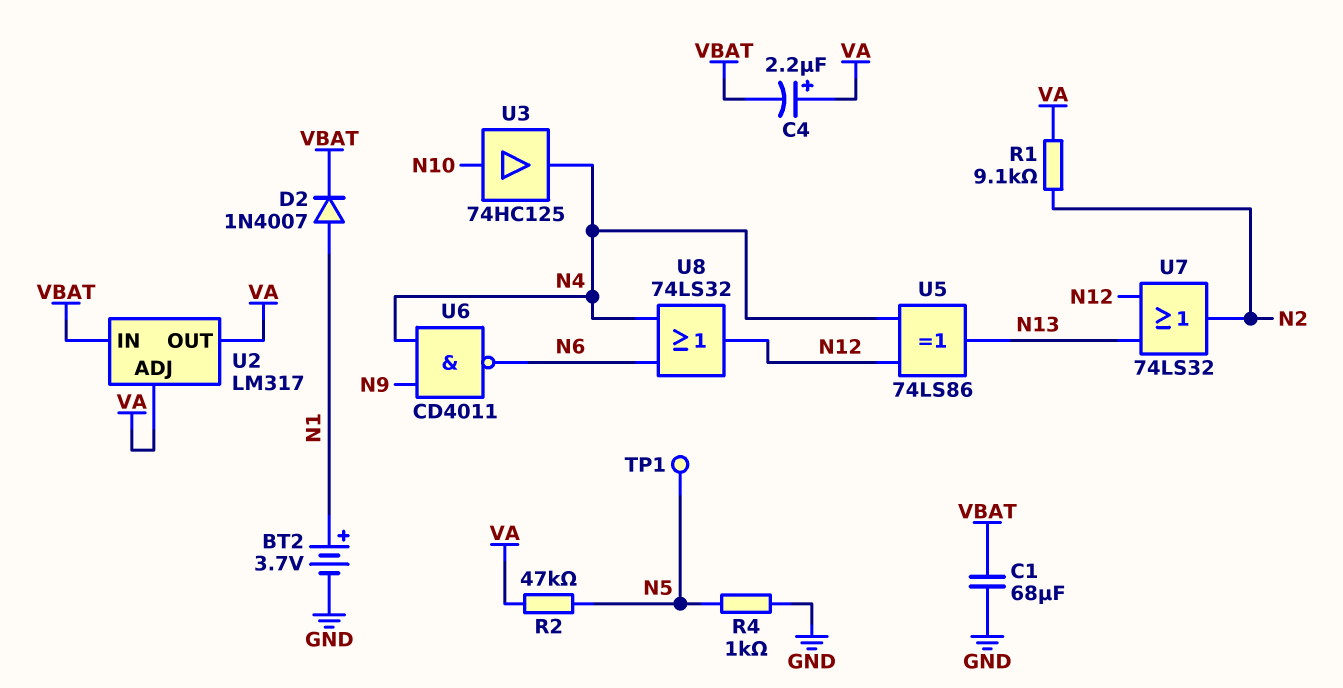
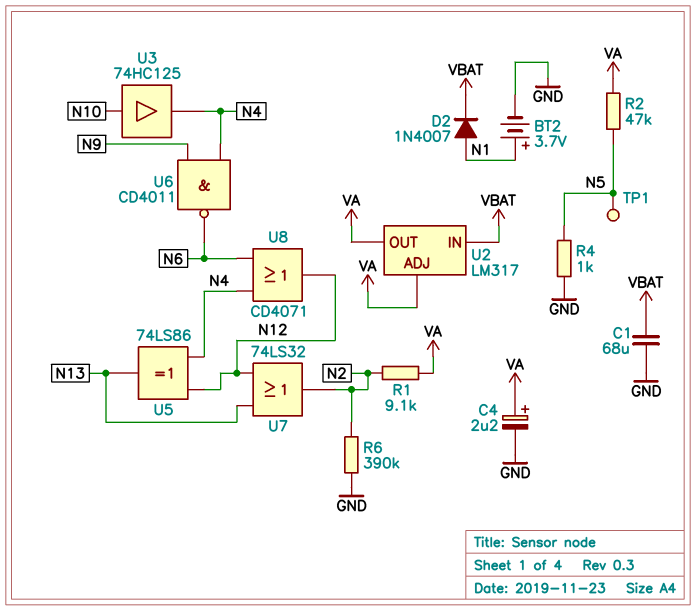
C4: 2.2uF (plus VA, minus VBAT) -> 2.2uF (plus VA, minus GND)
R6: none -> 390k (GND, N2)
U8: OR 74LS32 (in N4, in N6, out N12) -> OR CD4071 (in N4, in N6, out N12)

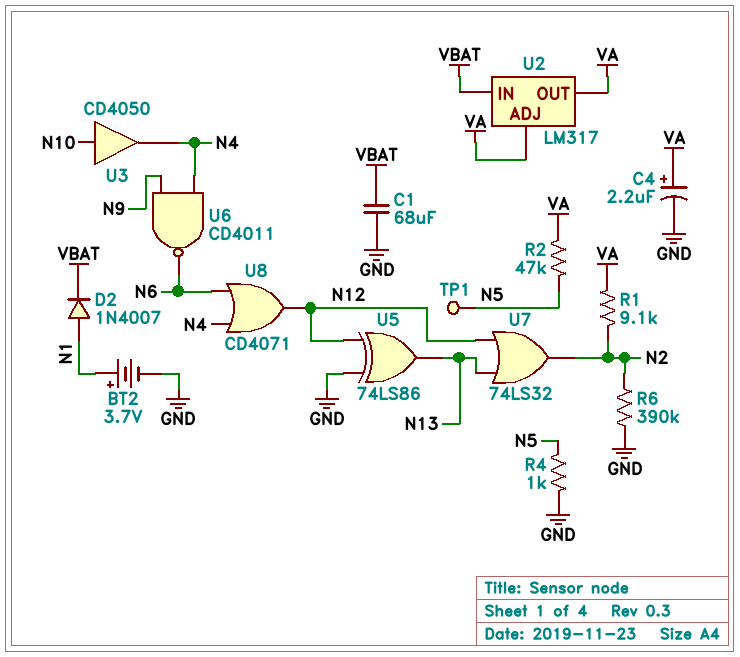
U3: buffer 74HC125 (in N10, out N4) -> buffer CD4050 (in N10, out N4)
U5: XOR 74LS86 (in N4, in N12, out N13) -> XOR 74LS86 (in GND, in N12, out N13)

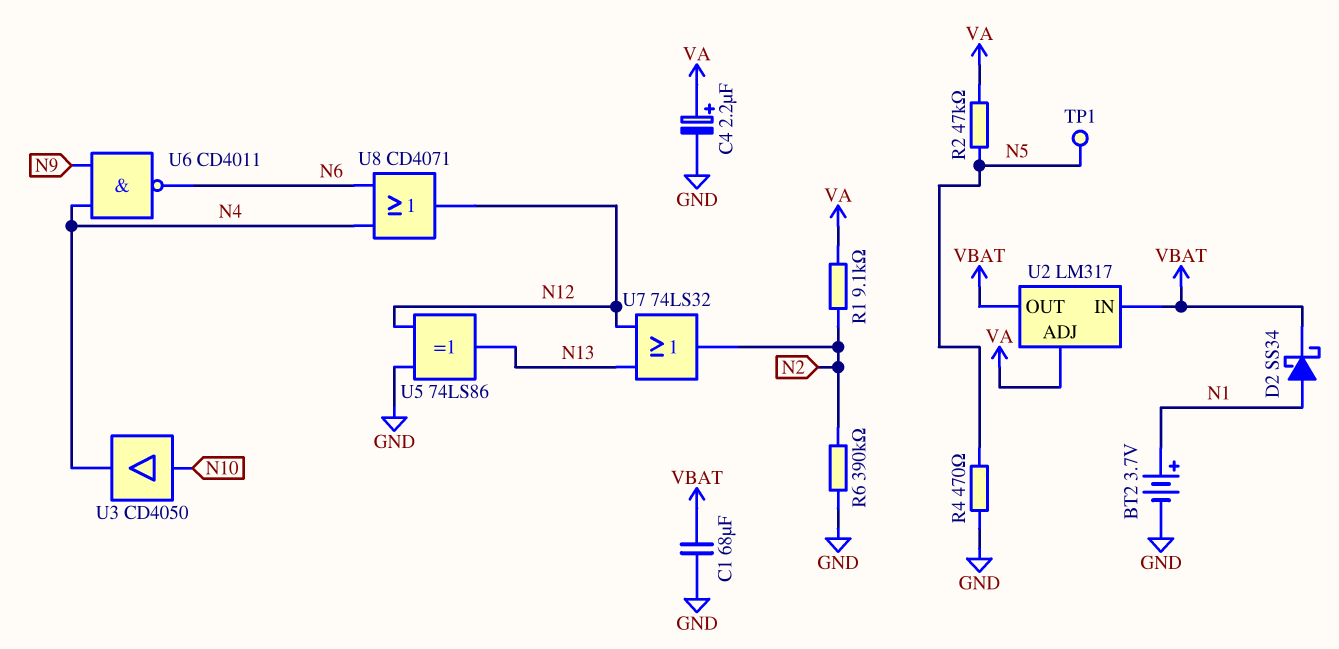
D2: diode 1N4007 (A N1, K VBAT) -> schottky SS34 (A N1, K VBAT)
R4: 1k (GND, N5) -> 470 (GND, N5)
U2 pin OUT: VA -> VBAT

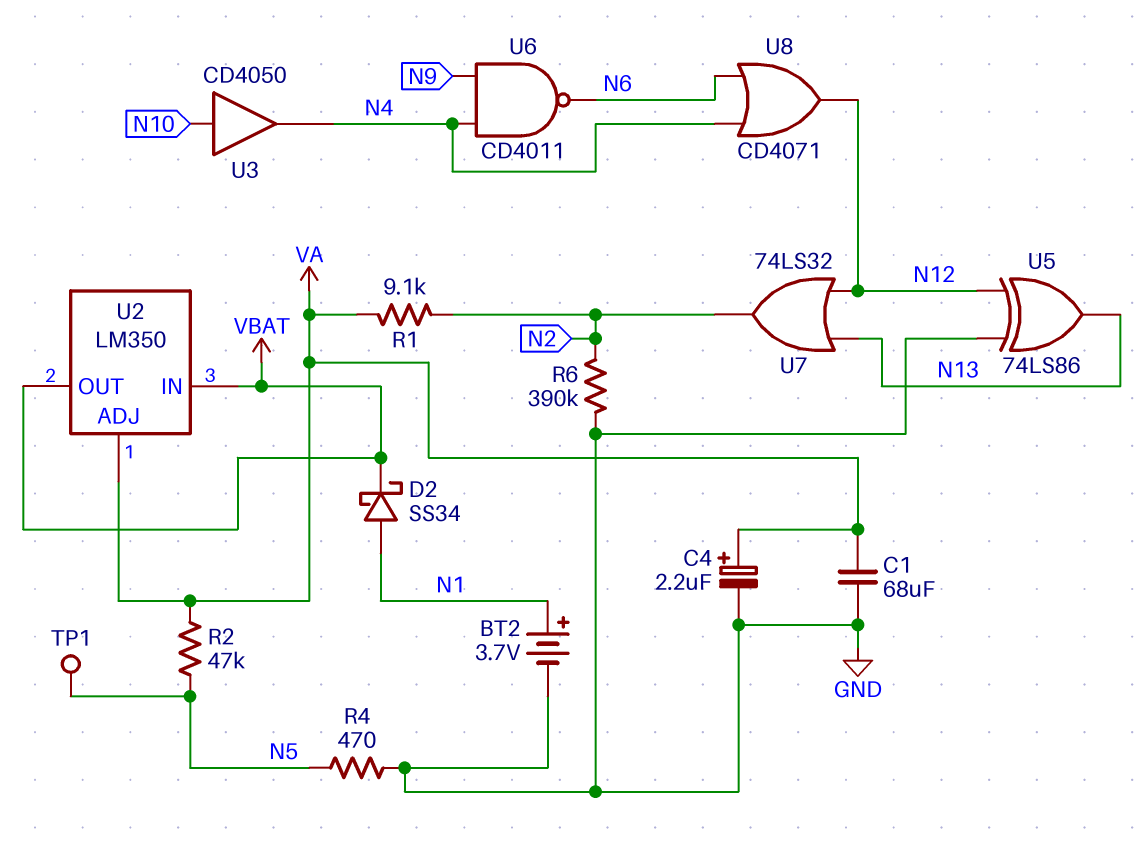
C1: 68uF (GND, VBAT) -> 68uF (GND, VA)
U2: LM317 -> LM350

